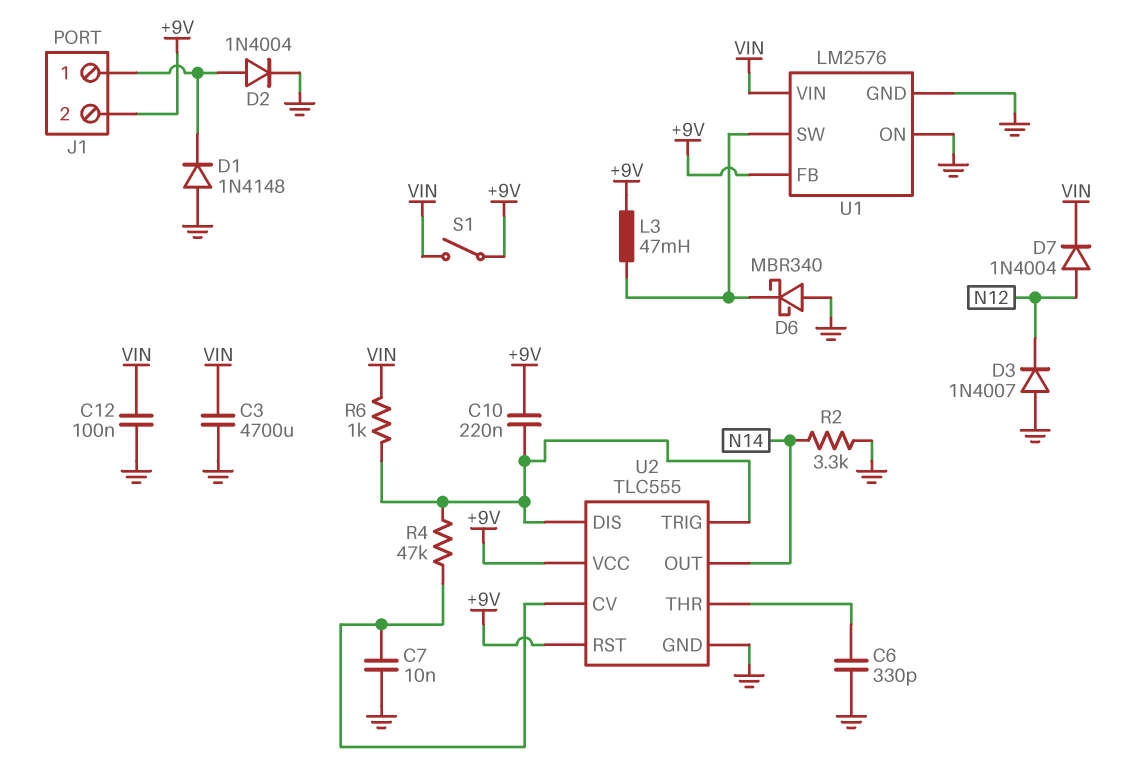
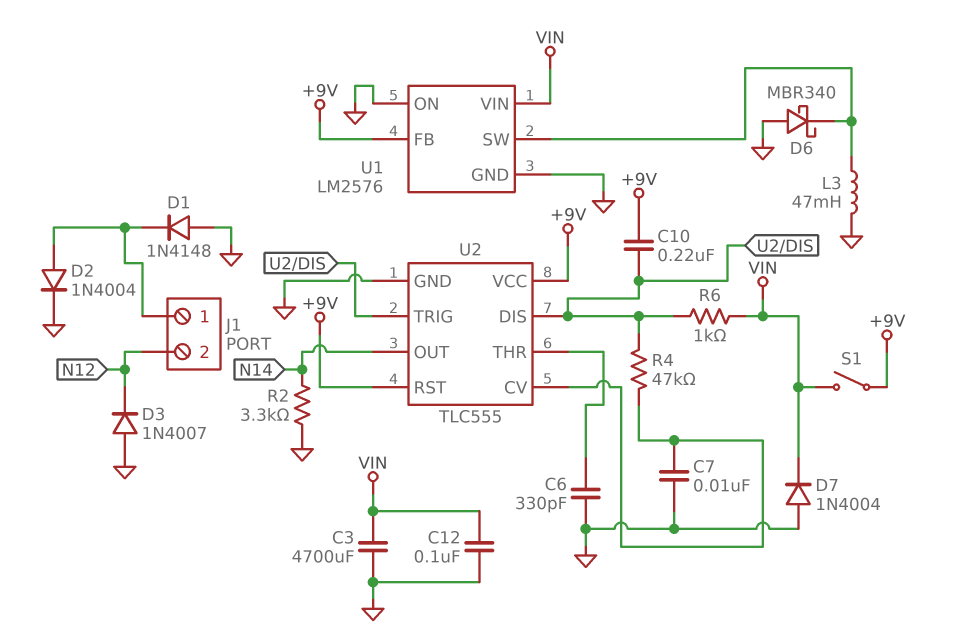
D7: diode 1N4004 (A N12, K VIN) -> diode 1N4004 (A GND, K VIN)
J1 pin 2: +9V -> N12
L3: 47mH (+9V, U1/SW) -> 47mH (GND, U1/SW)

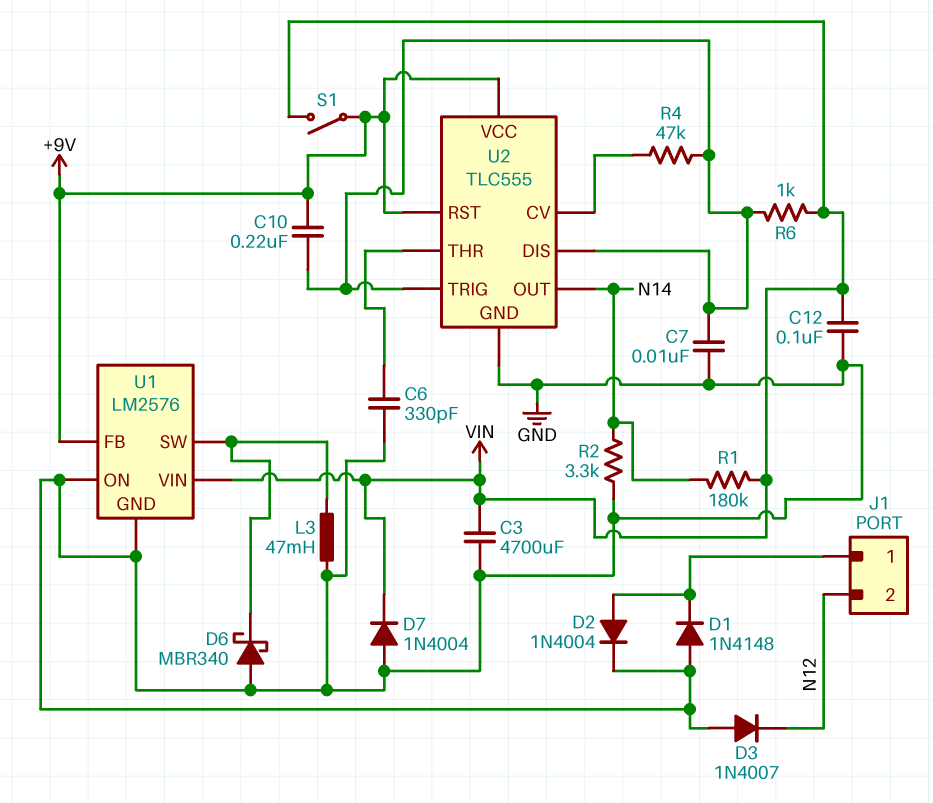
C7: 10nF (GND, U2/CV) -> 10nF (GND, U2/DIS)
R1: none -> 180k (N14, VIN)

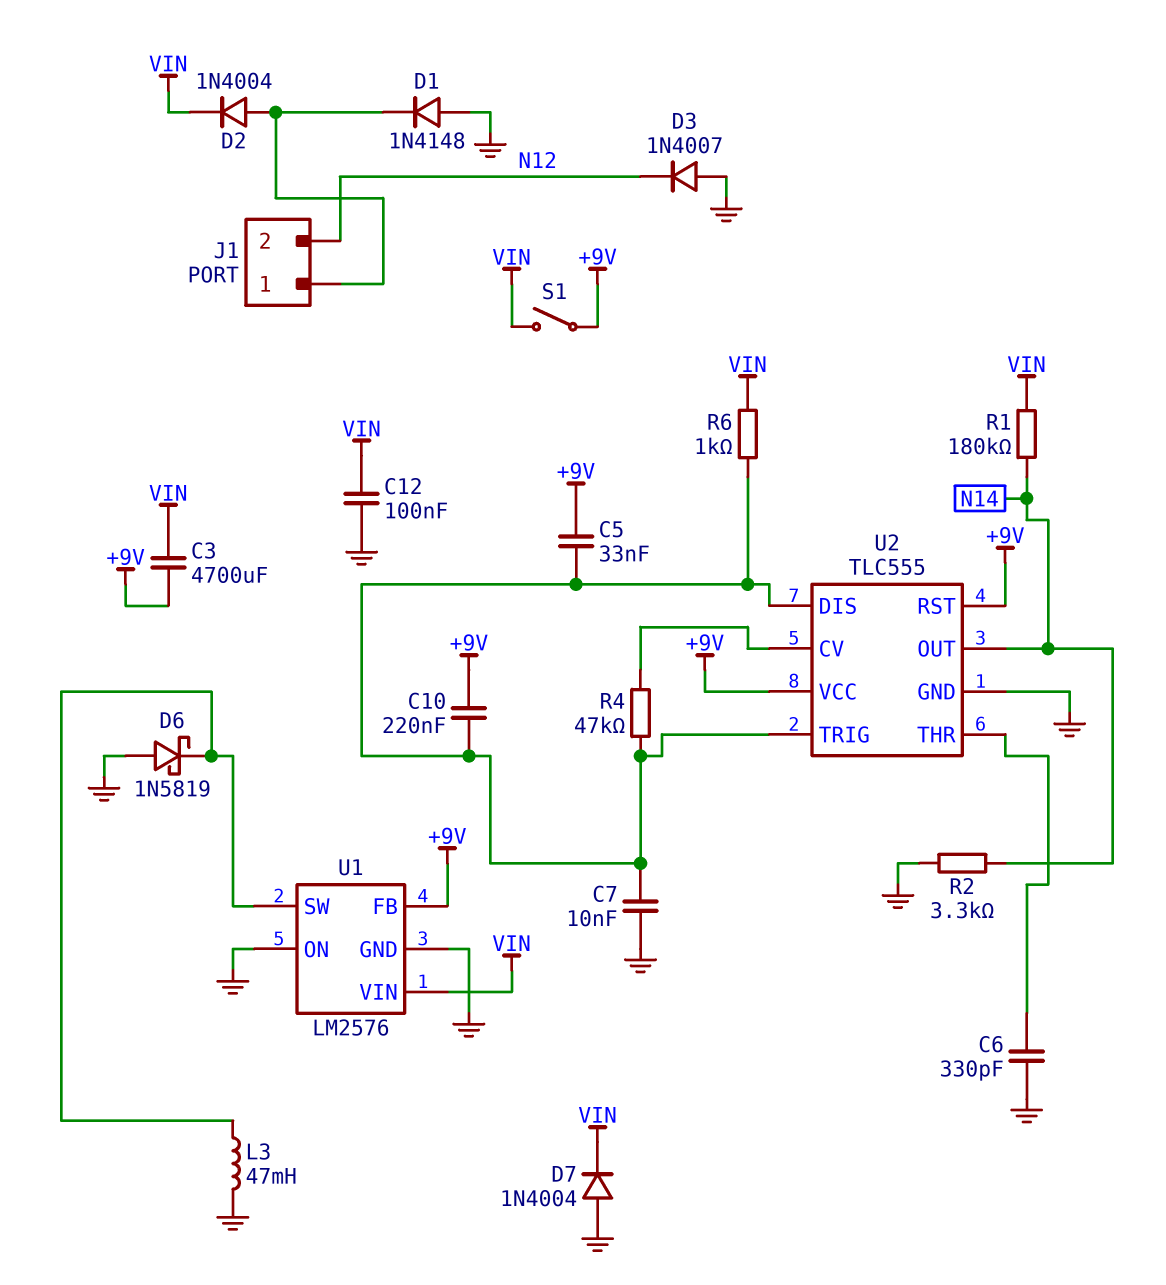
C3: 4700uF (GND, VIN) -> 4700uF (+9V, VIN)
C5: none -> 33nF (+9V, U2/DIS)
D2: diode 1N4004 (A J1/1, K GND) -> diode 1N4004 (A J1/1, K VIN)
D6: schottky MBR340 (A GND, K U1/SW) -> schottky 1N5819 (A GND, K U1/SW)

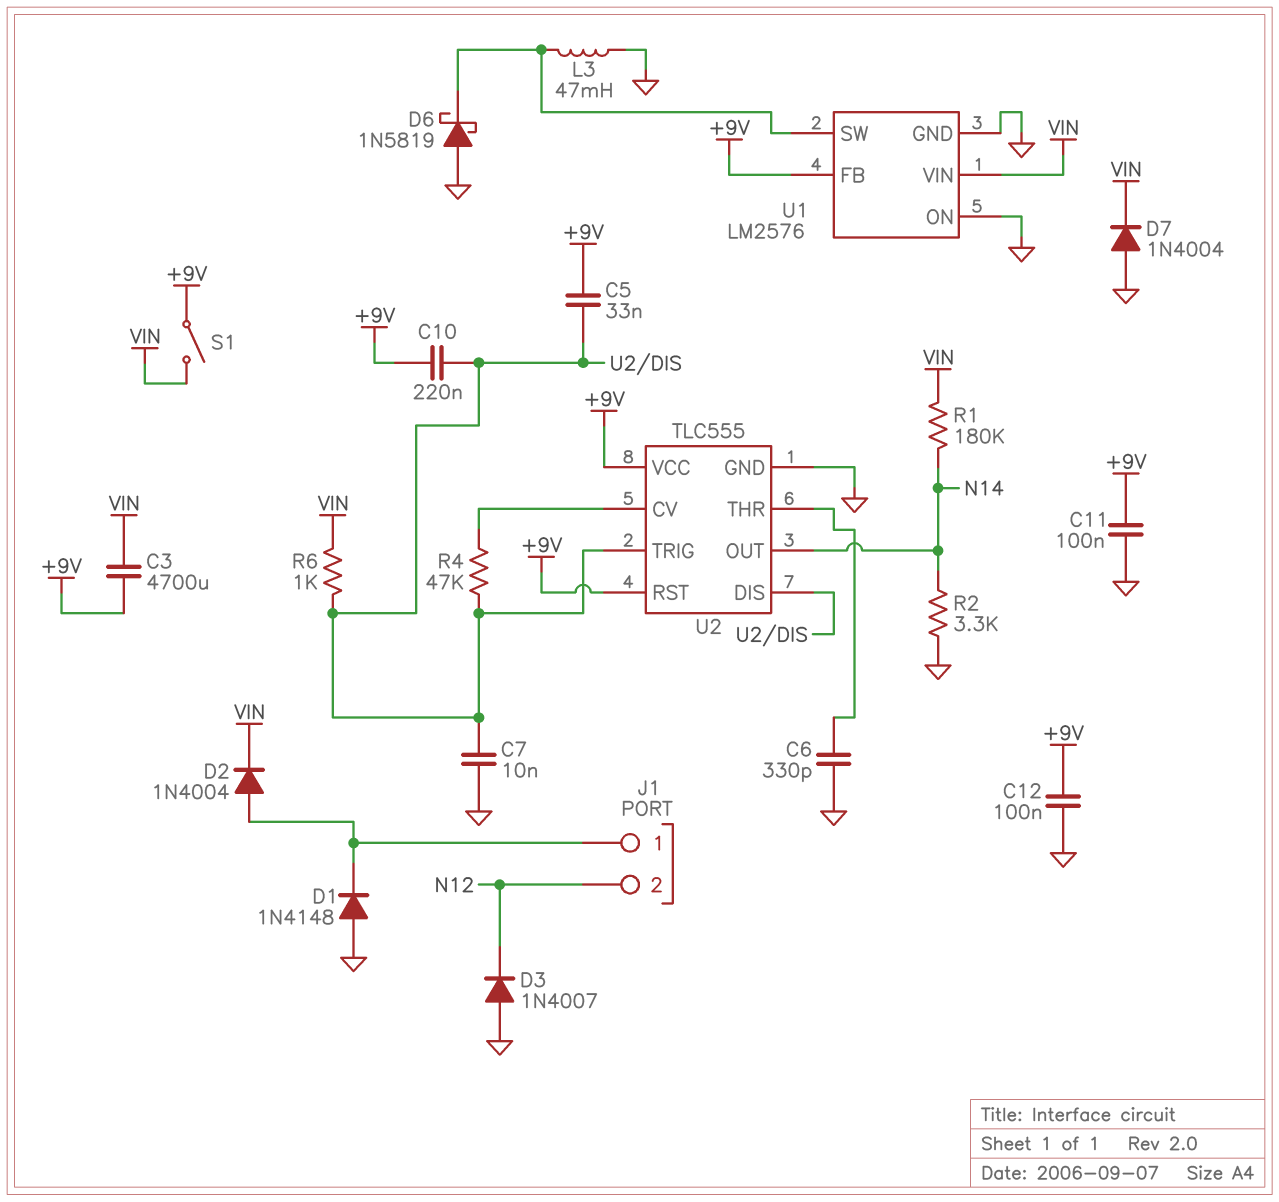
C11: none -> 100nF (+9V, GND)
C12: 100nF (GND, VIN) -> 100nF (+9V, GND)

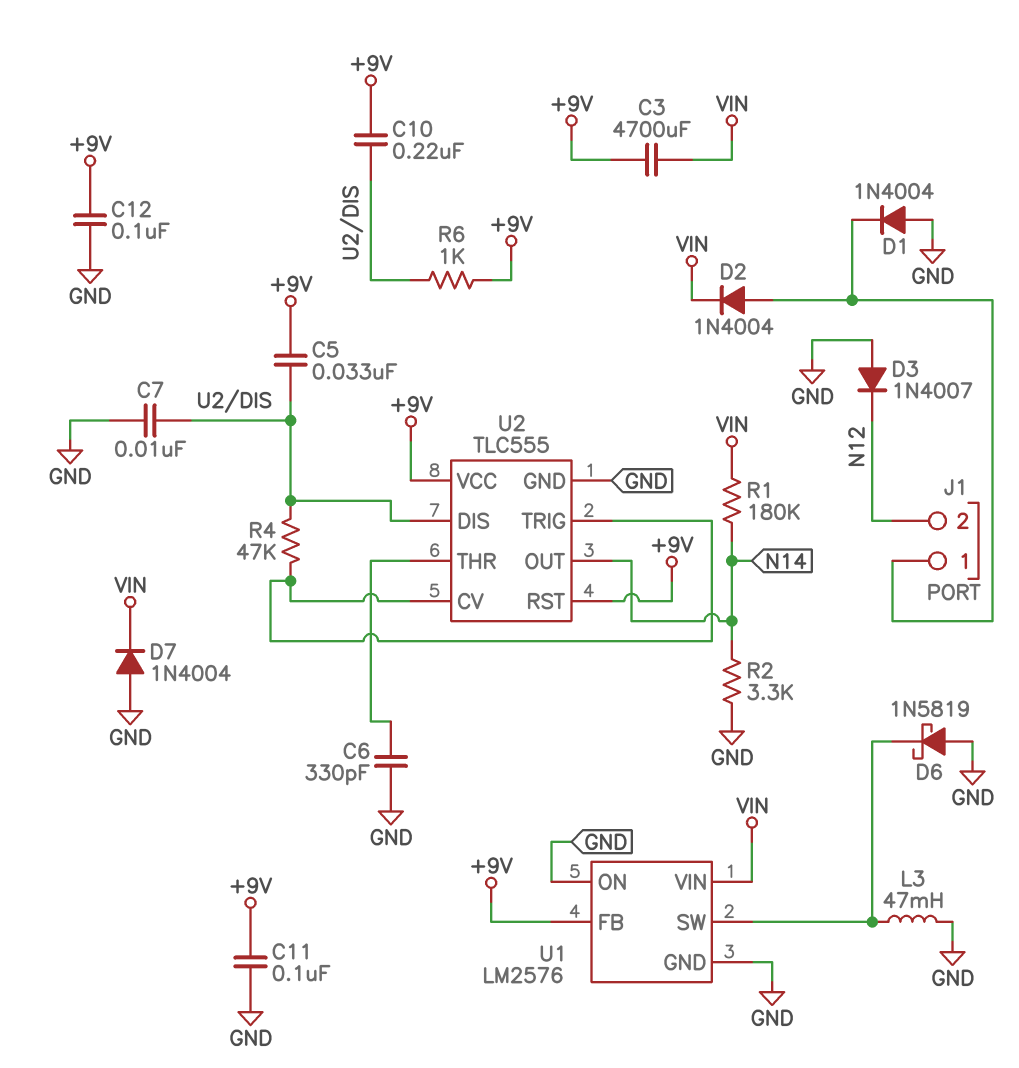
D1: diode 1N4148 (A GND, K J1/1) -> diode 1N4004 (A GND, K J1/1)
R6: 1k (U2/DIS, VIN) -> 1k (+9V, U2/DIS)
S1: switch (+9V, VIN) -> none
U2 pin TRIG: U2/DIS -> U2/CV

